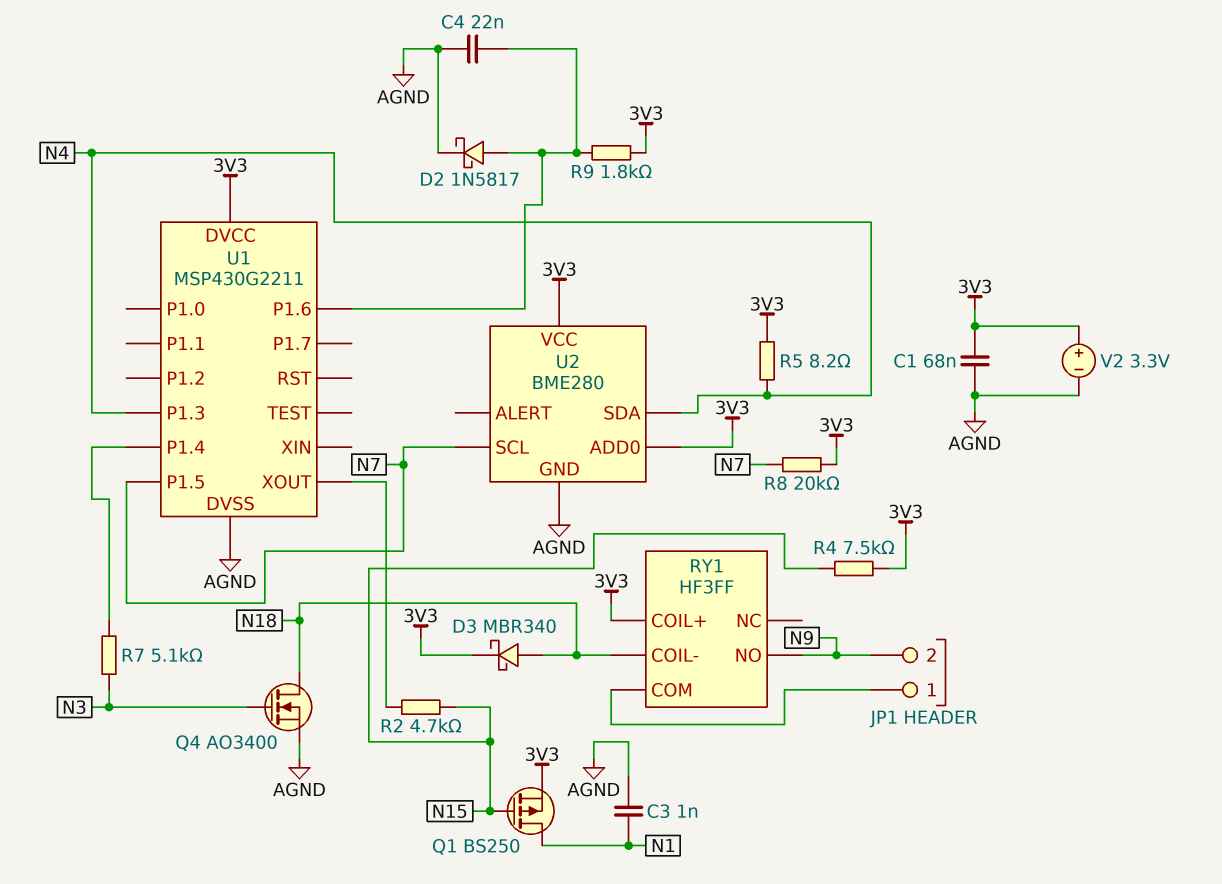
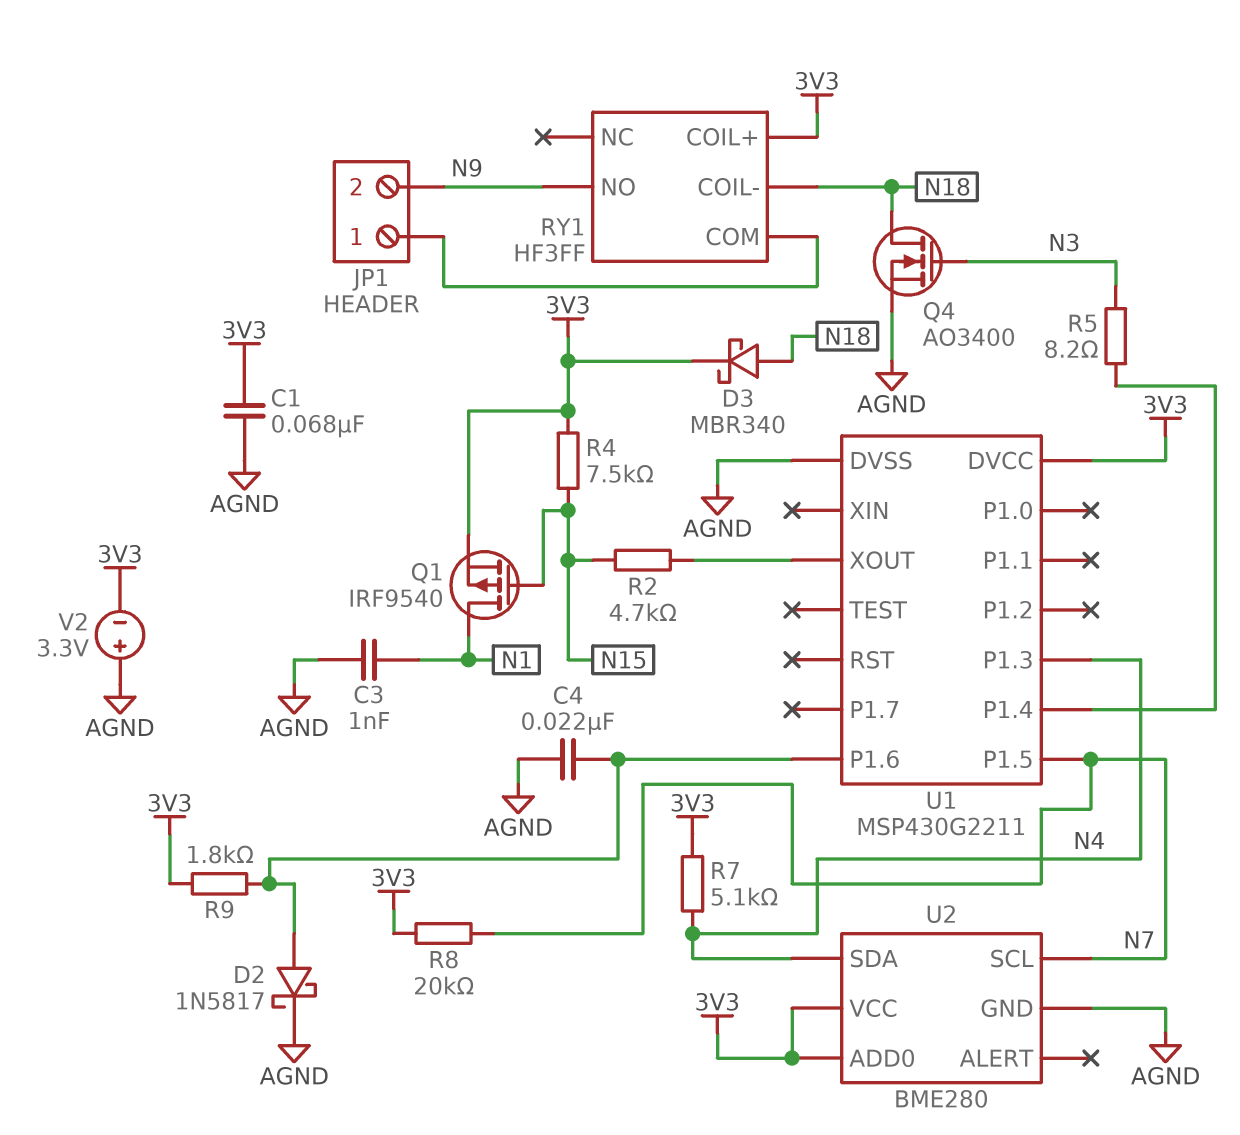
Q1: PMOS BS250 (G N15, D N1, S 3V3) -> PMOS IRF9540 (G N15, D N1, S 3V3)
R5: 8.2 (3V3, N4) -> 8.2 (N3, U1/P1.4)
R7: 5.1k (N3, U1/P1.4) -> 5.1k (3V3, N4)
V2: 3.3V (plus 3V3, minus AGND) -> 3.3V (plus AGND, minus 3V3)

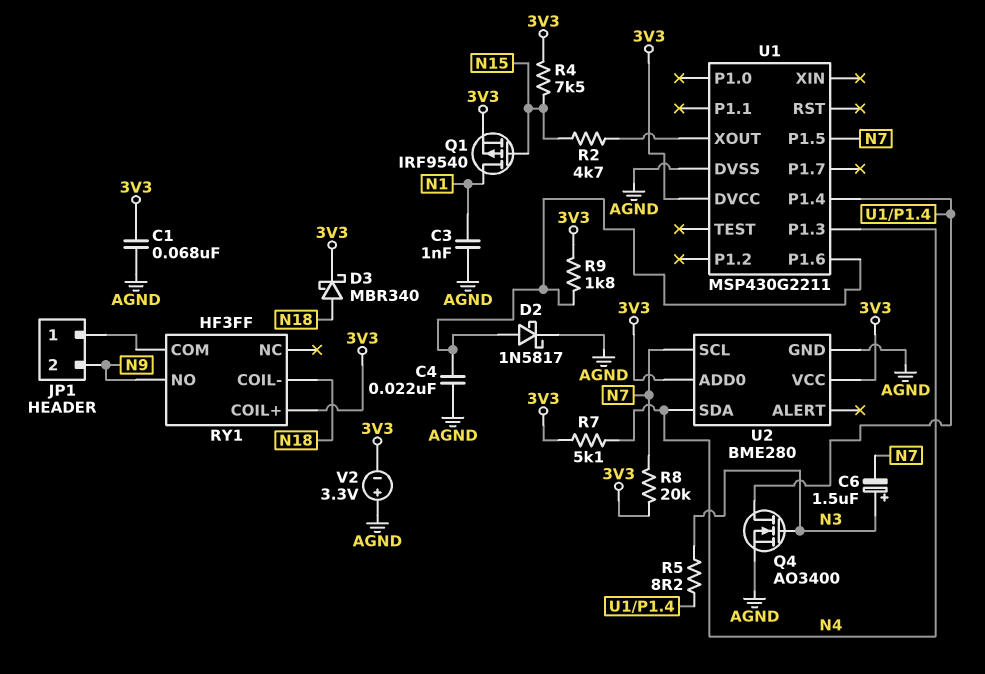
C6: none -> 1.5uF (plus N3, minus N7)
Q4: NMOS AO3400 (G N3, D N18, S AGND) -> NMOS AO3400 (G N3, D U1/P1.4, S AGND)

